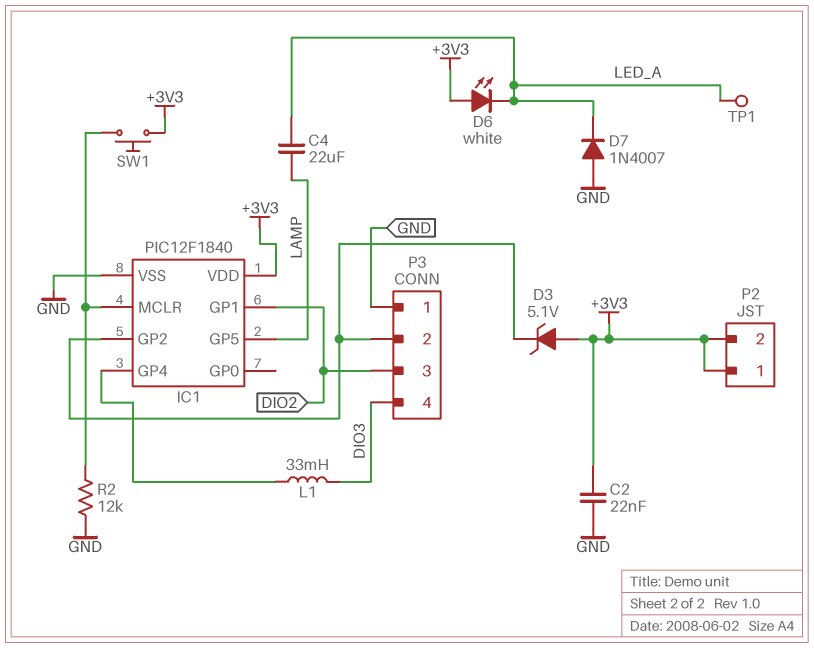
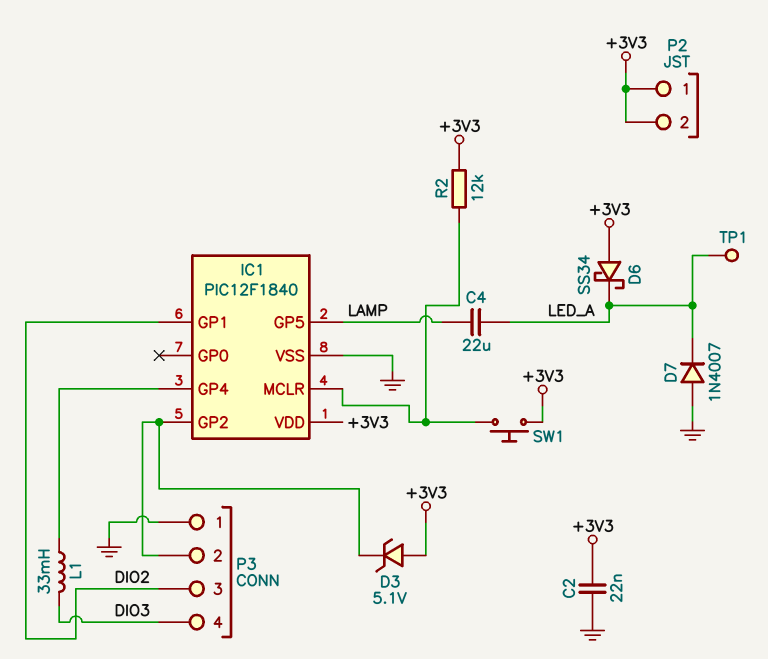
D6: LED white (A +3V3, K LED_A) -> schottky SS34 (A +3V3, K LED_A)
R2: 12k (GND, IC1/MCLR) -> 12k (+3V3, IC1/MCLR)

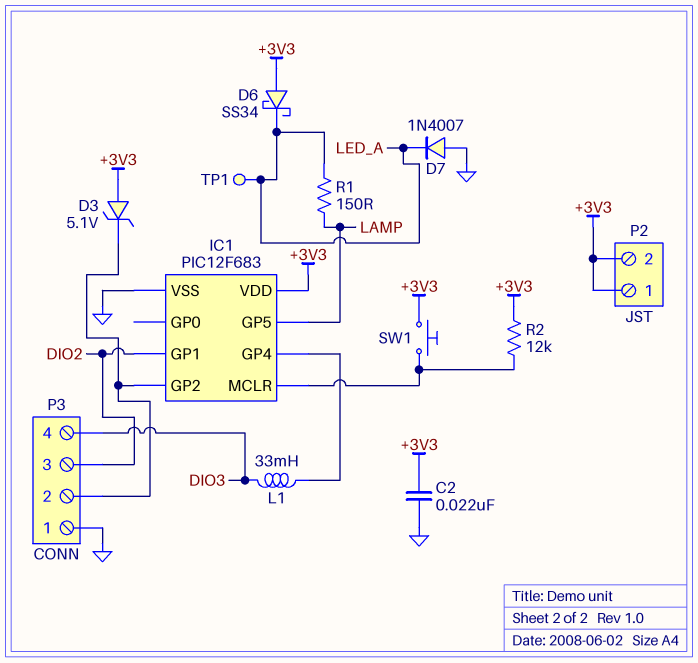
C4: 22uF (LAMP, LED_A) -> none
IC1: PIC12F1840 -> PIC12F683
R1: none -> 150 (LAMP, LED_A)

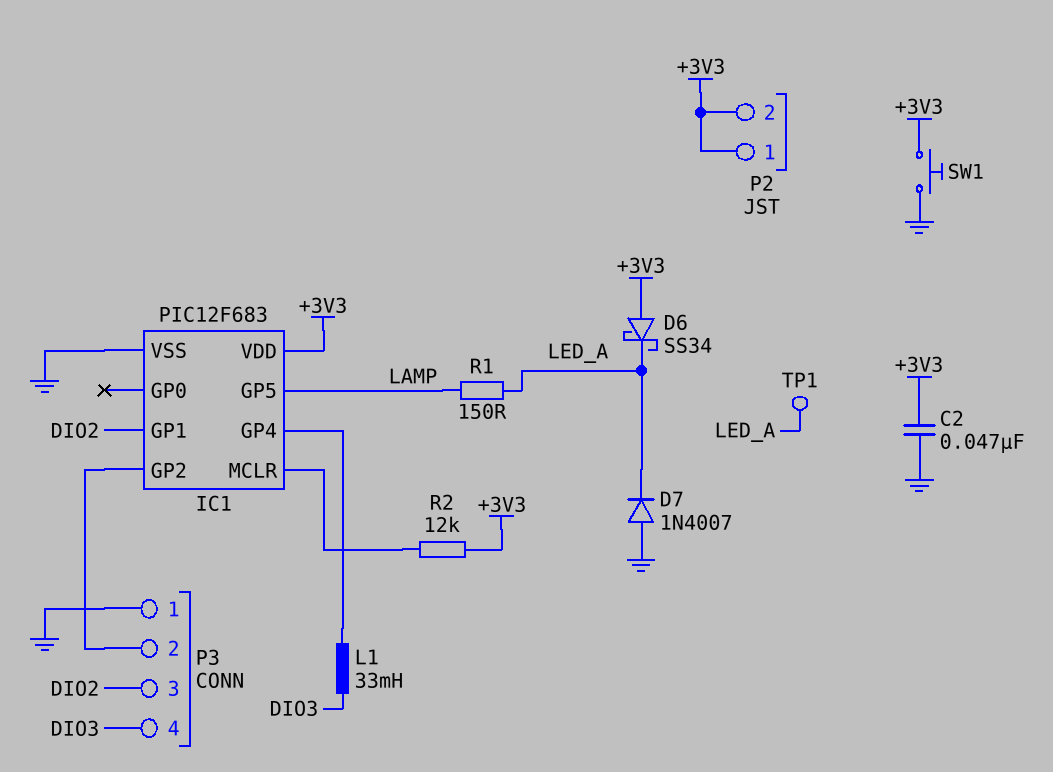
C2: 22nF (+3V3, GND) -> 47nF (+3V3, GND)
D3: zener 5.1V (A +3V3, K IC1/GP2) -> none
SW1: button (+3V3, IC1/MCLR) -> button (+3V3, GND)

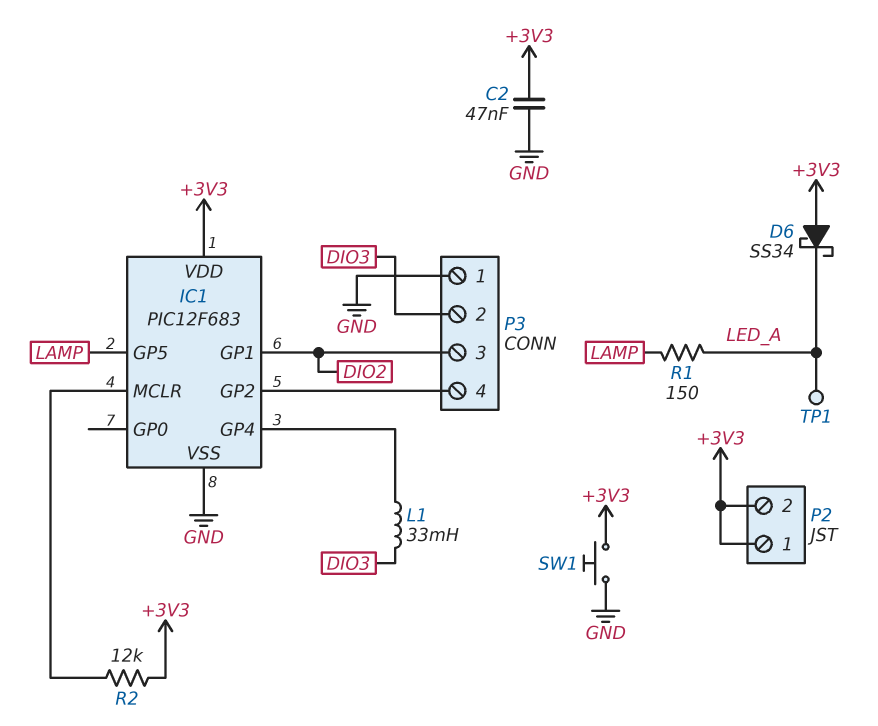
D7: diode 1N4007 (A GND, K LED_A) -> none
P3 pin 2: IC1/GP2 -> DIO3
P3 pin 4: DIO3 -> IC1/GP2

